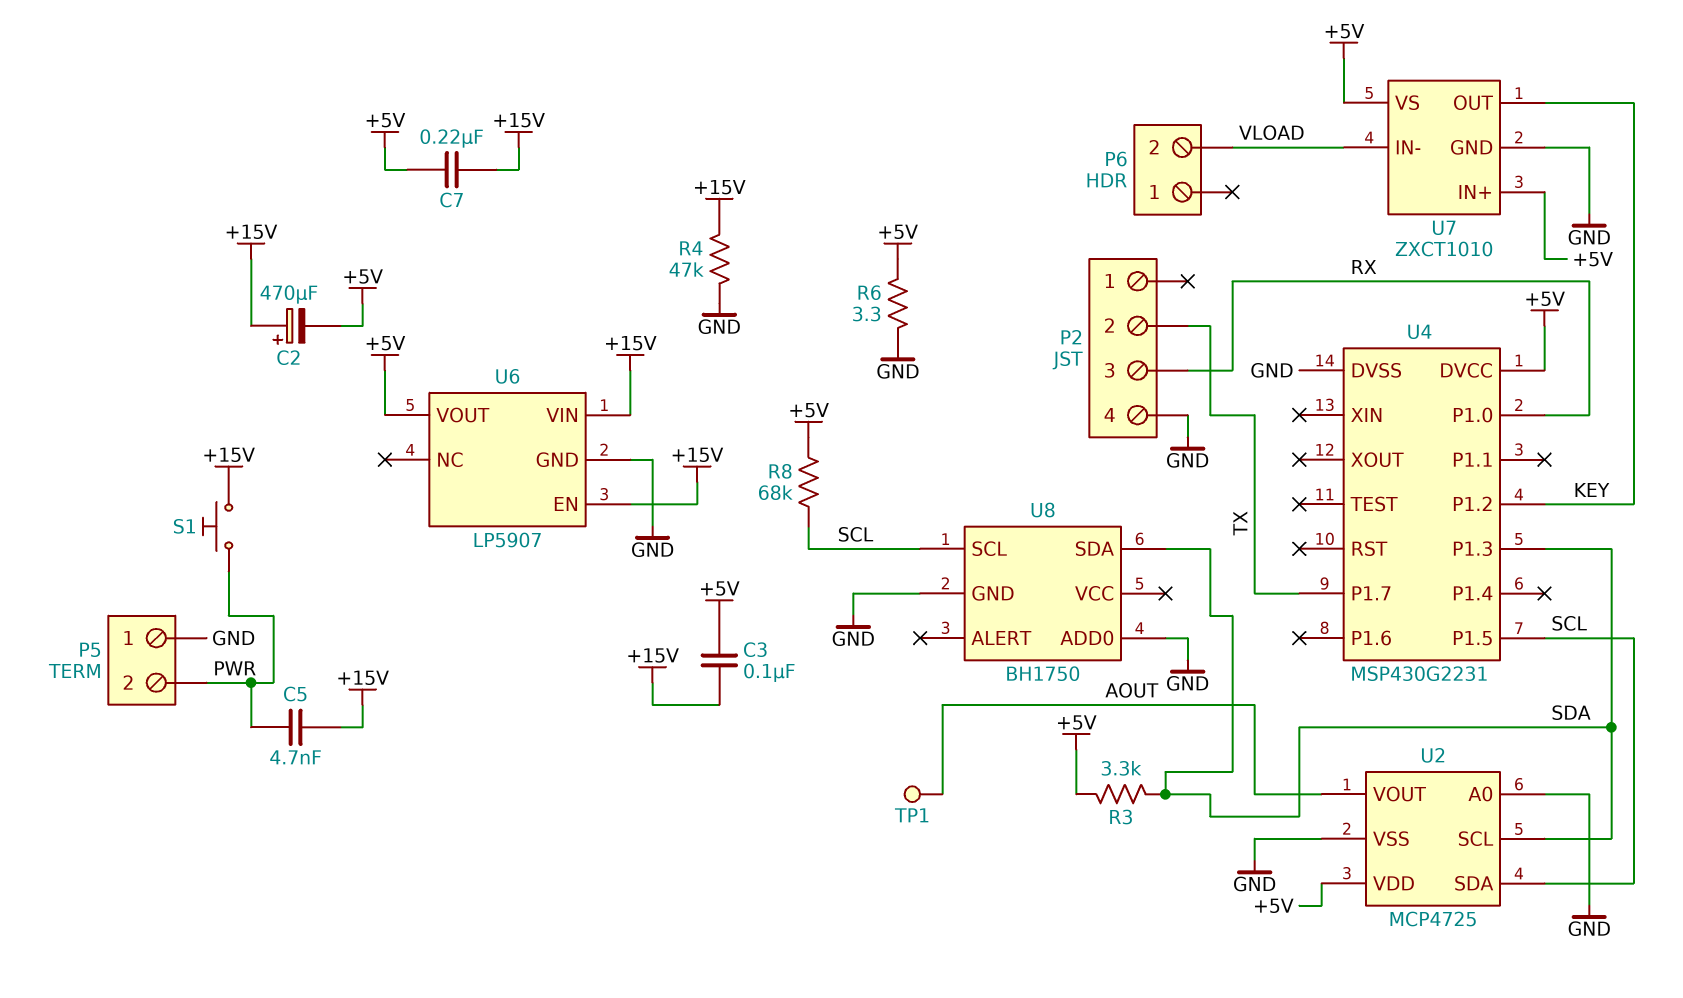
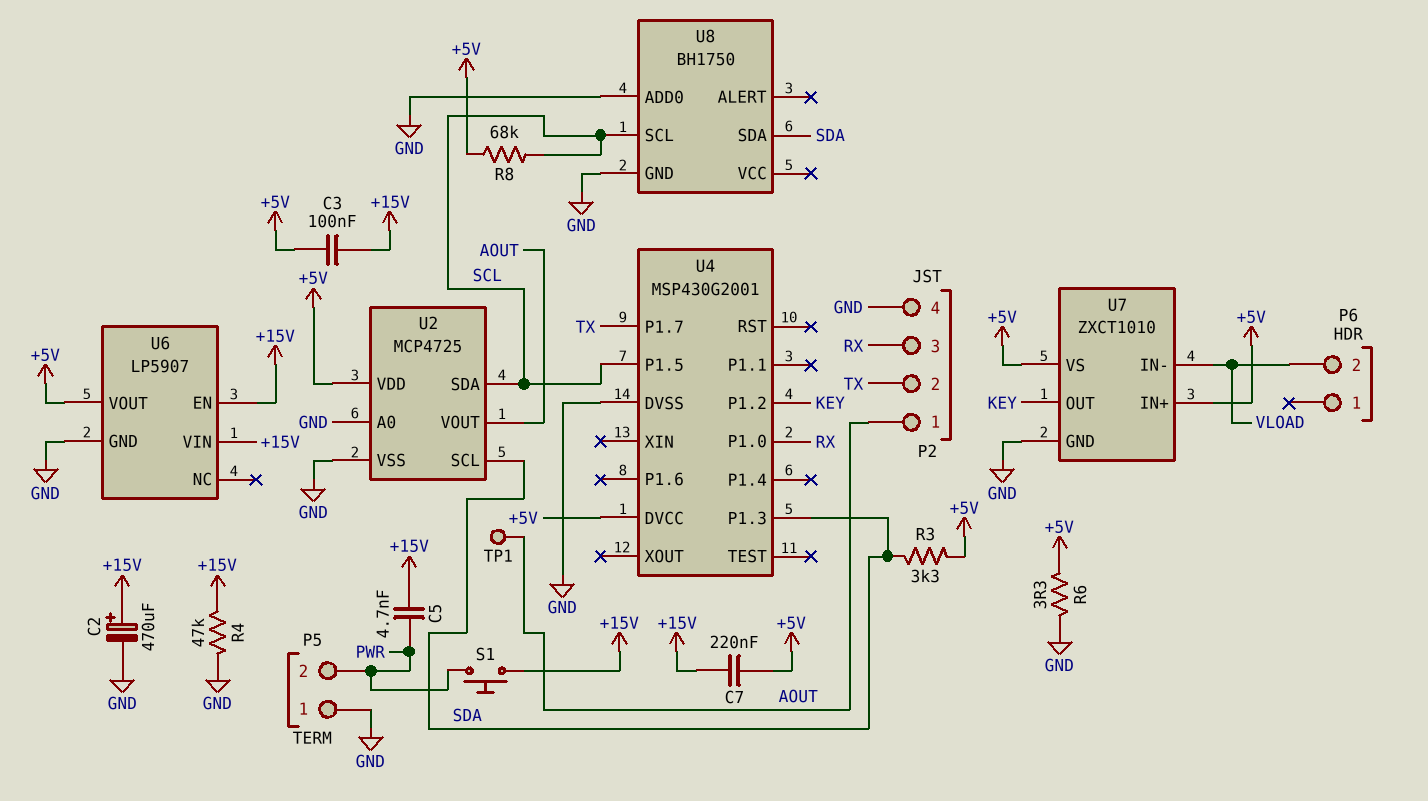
C2: 470uF (plus +15V, minus +5V) -> 470uF (plus +15V, minus GND)
P2 pin 1: none -> AOUT
U4: MSP430G2231 -> MSP430G2001

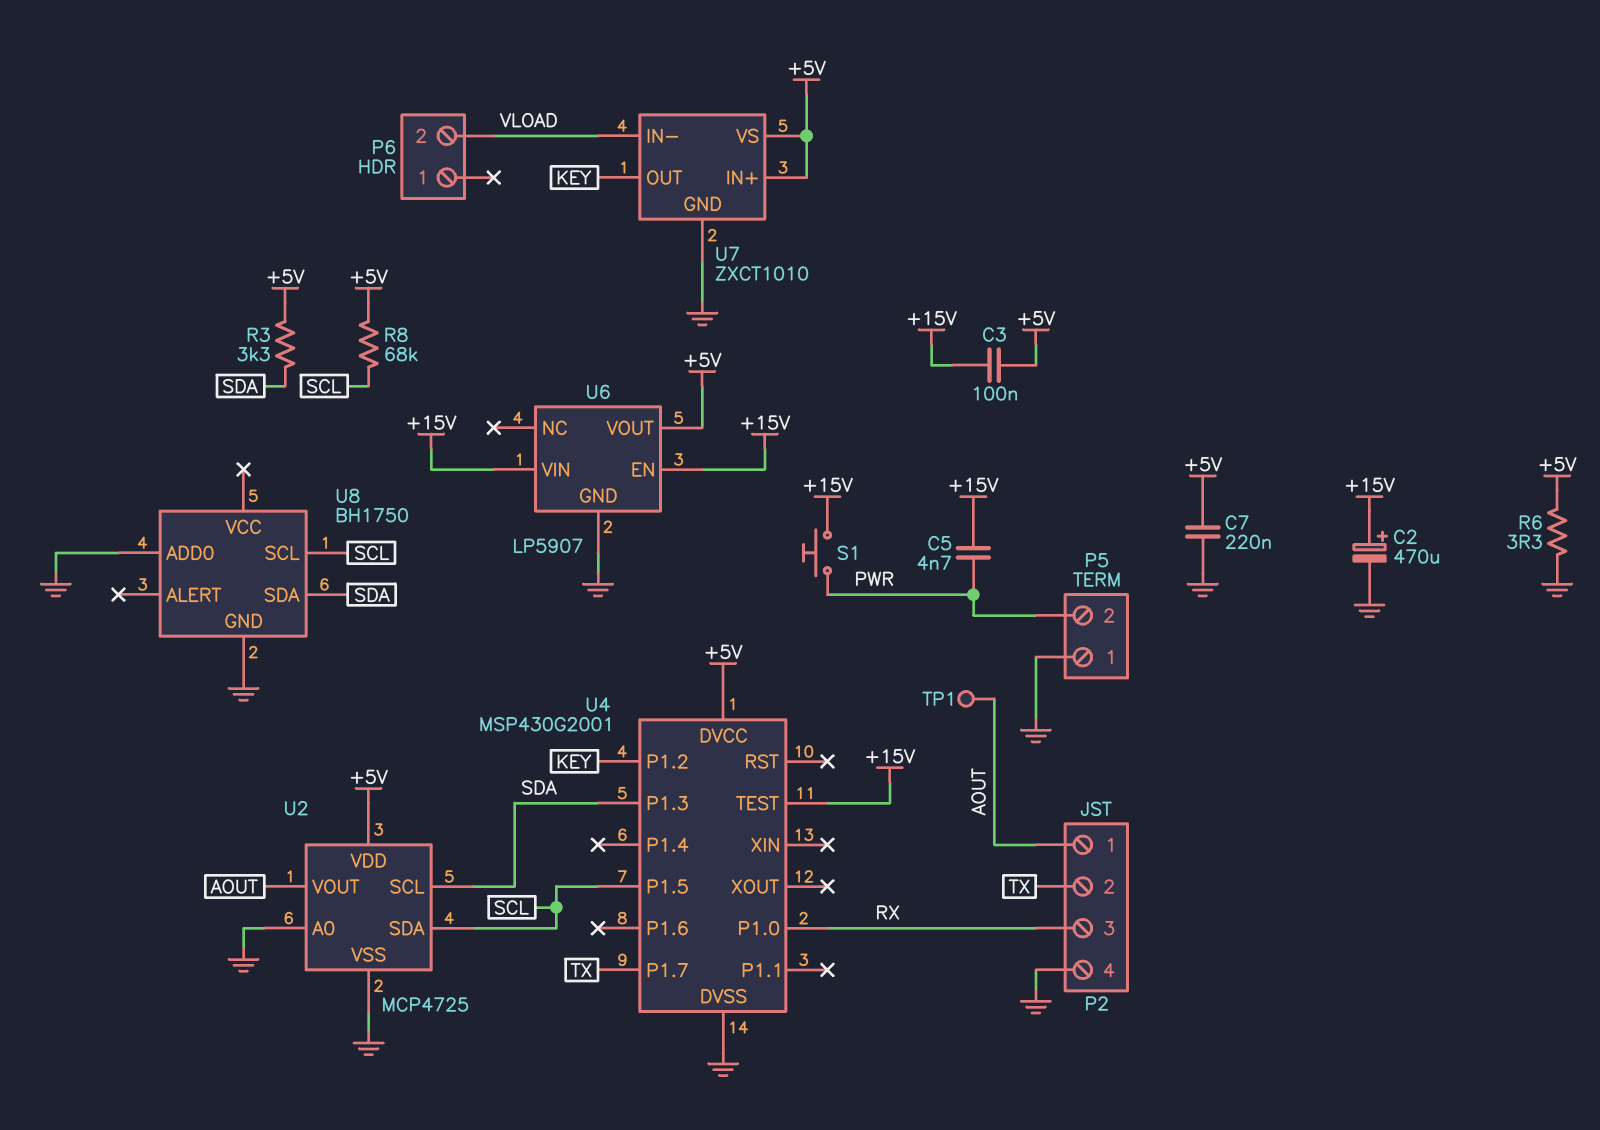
C7: 220nF (+5V, +15V) -> 220nF (+5V, GND)
R4: 47k (+15V, GND) -> none
U4 pin TEST: none -> +15V

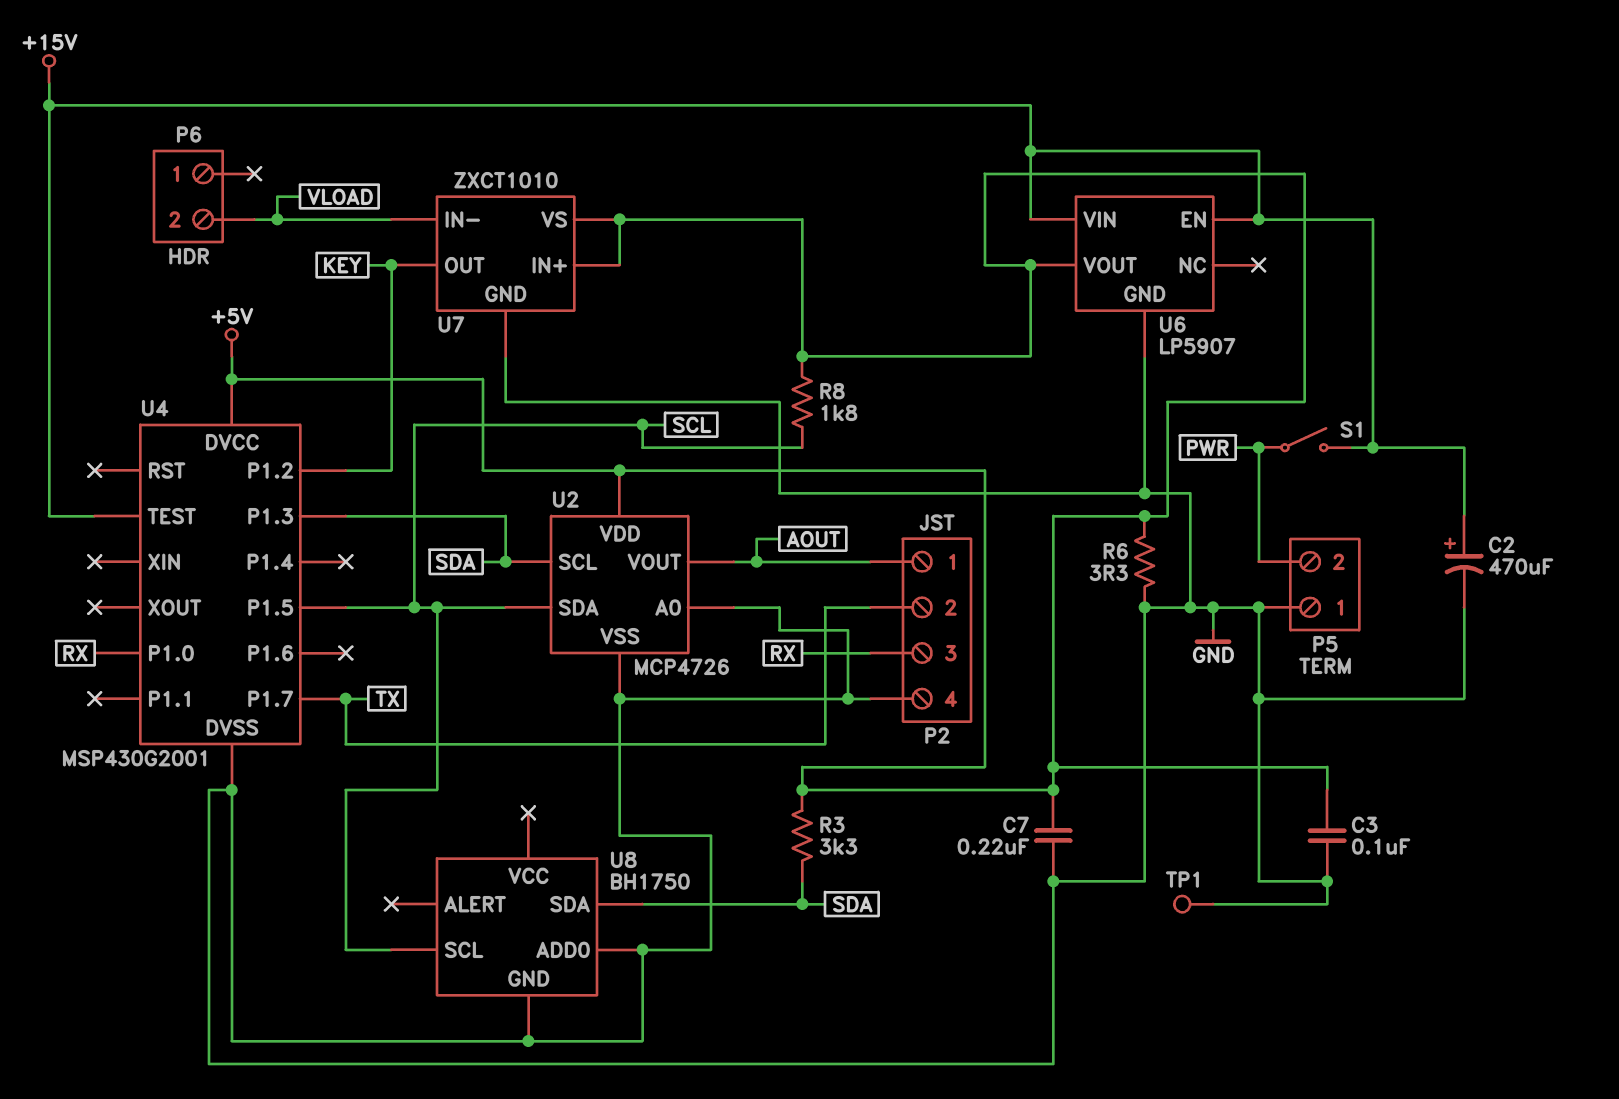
C3: 100nF (+5V, +15V) -> 100nF (+5V, GND)
C5: 4.7nF (+15V, PWR) -> none
R8: 68k (+5V, SCL) -> 1.8k (+5V, SCL)
S1: button (+15V, PWR) -> switch (+15V, PWR)
TP1: test point (AOUT) -> test point (GND)
U2: MCP4725 -> MCP4726

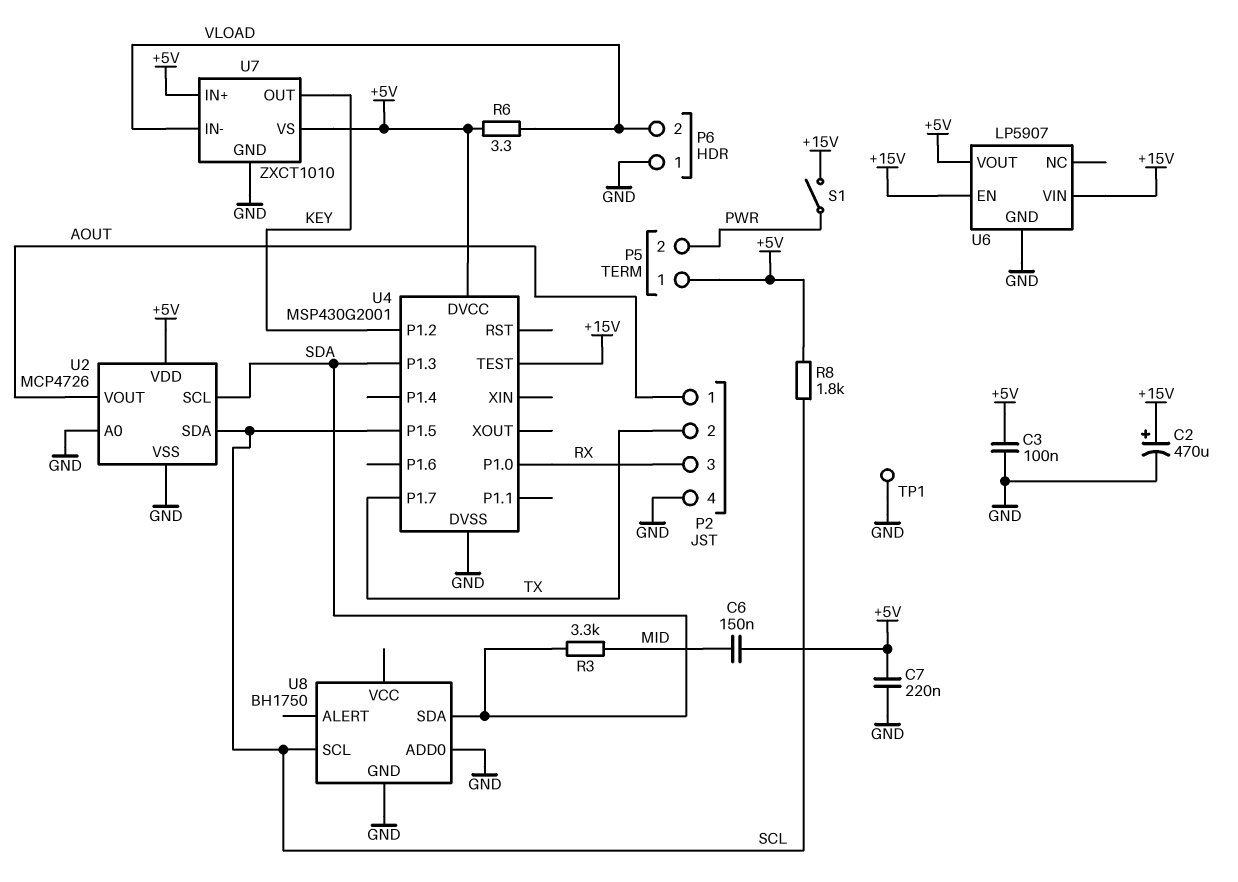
C6: none -> 150nF (+5V, MID)
P5 pin 1: GND -> +5V
P6 pin 1: none -> GND
R3: 3.3k (+5V, SDA) -> 3.3k (MID, SDA)
R6: 3.3 (+5V, GND) -> 3.3 (+5V, VLOAD)

